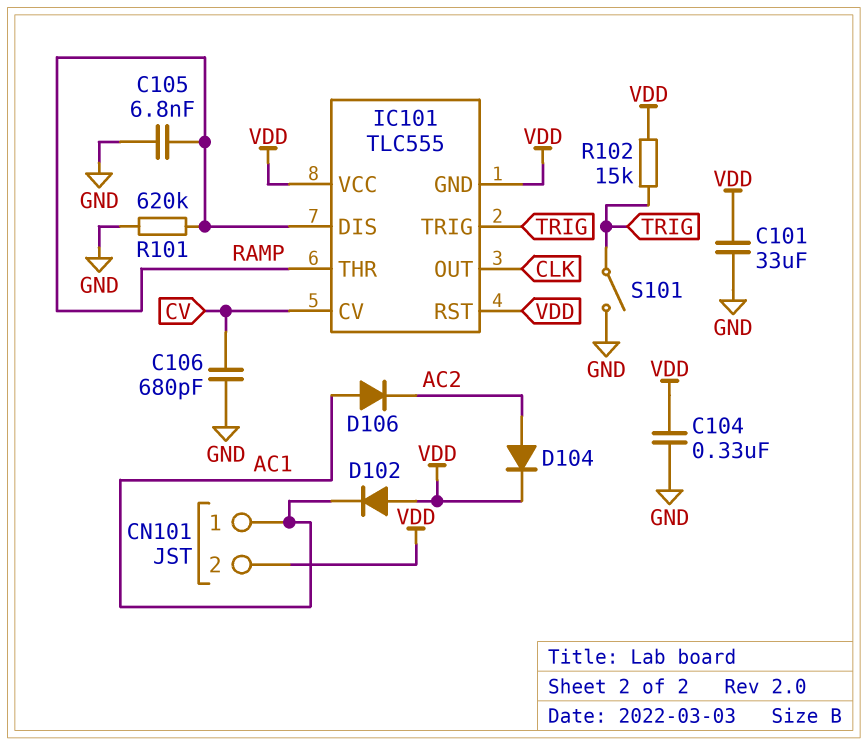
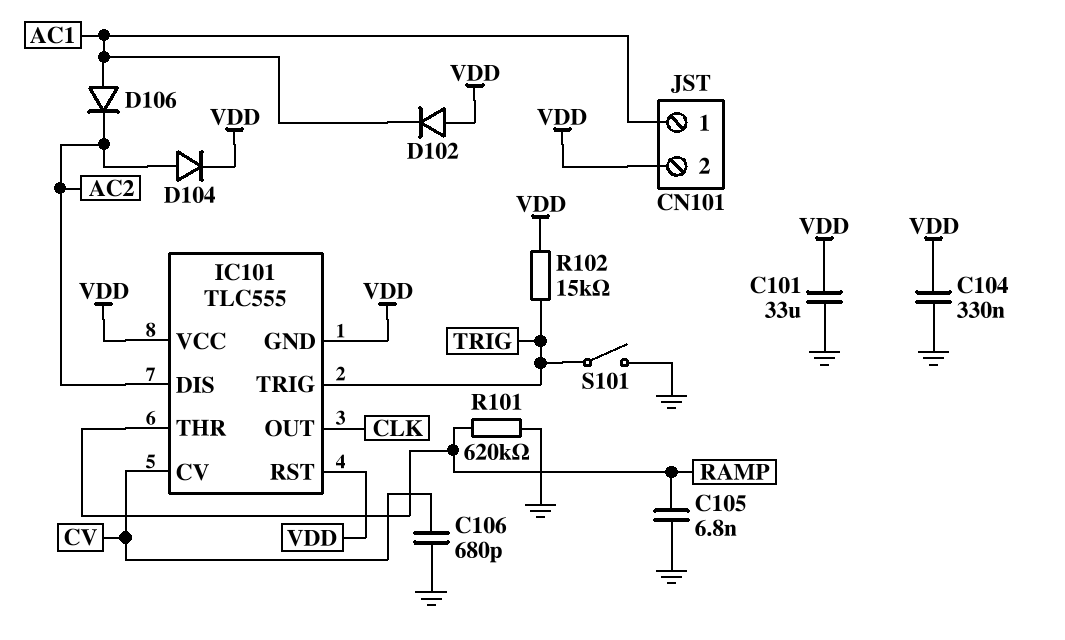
IC101 pin DIS: RAMP -> AC2

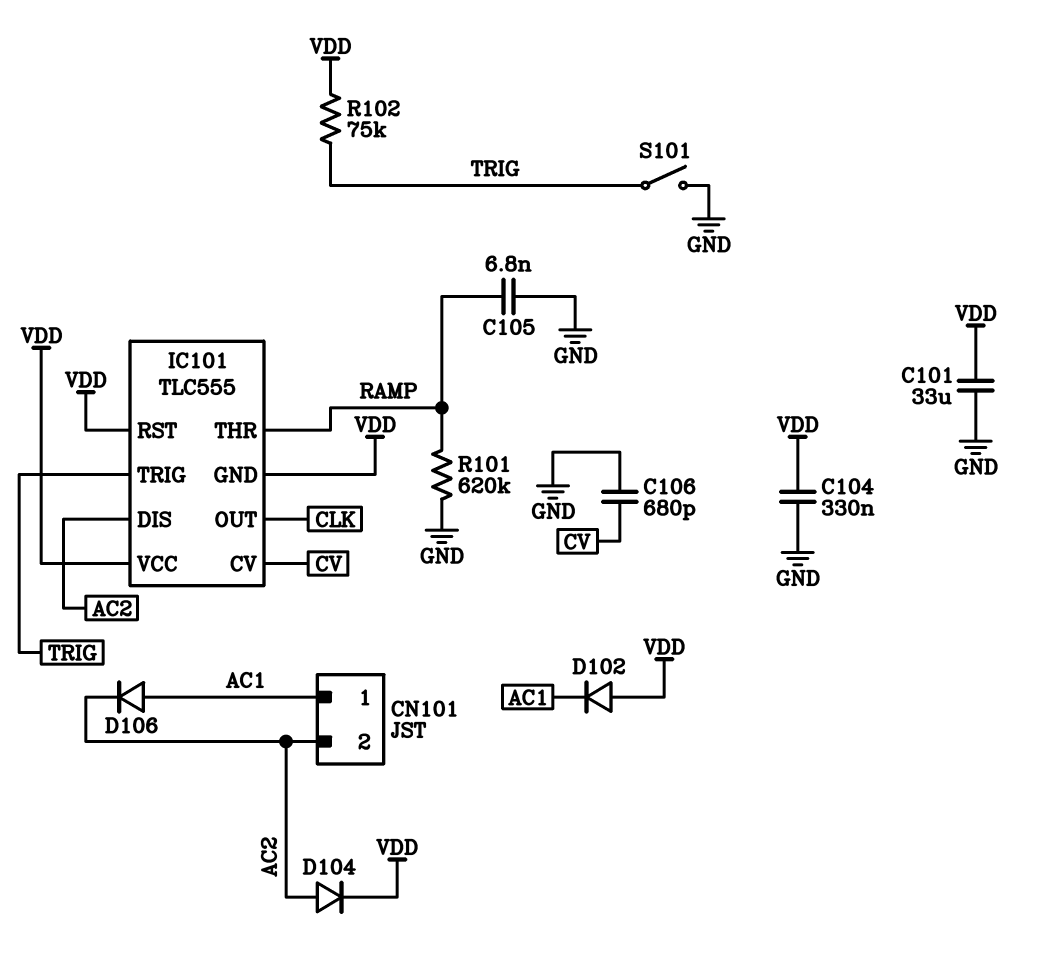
CN101 pin 2: VDD -> AC2
R102: 15k (TRIG, VDD) -> 75k (TRIG, VDD)

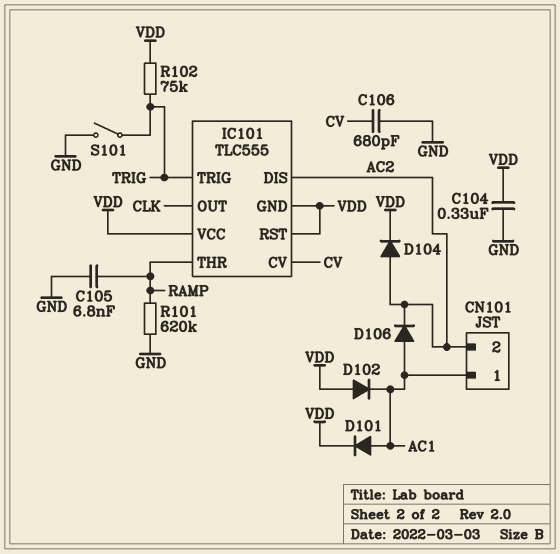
C101: 33uF (GND, VDD) -> none
D101: none -> diode (A AC1, K VDD)

